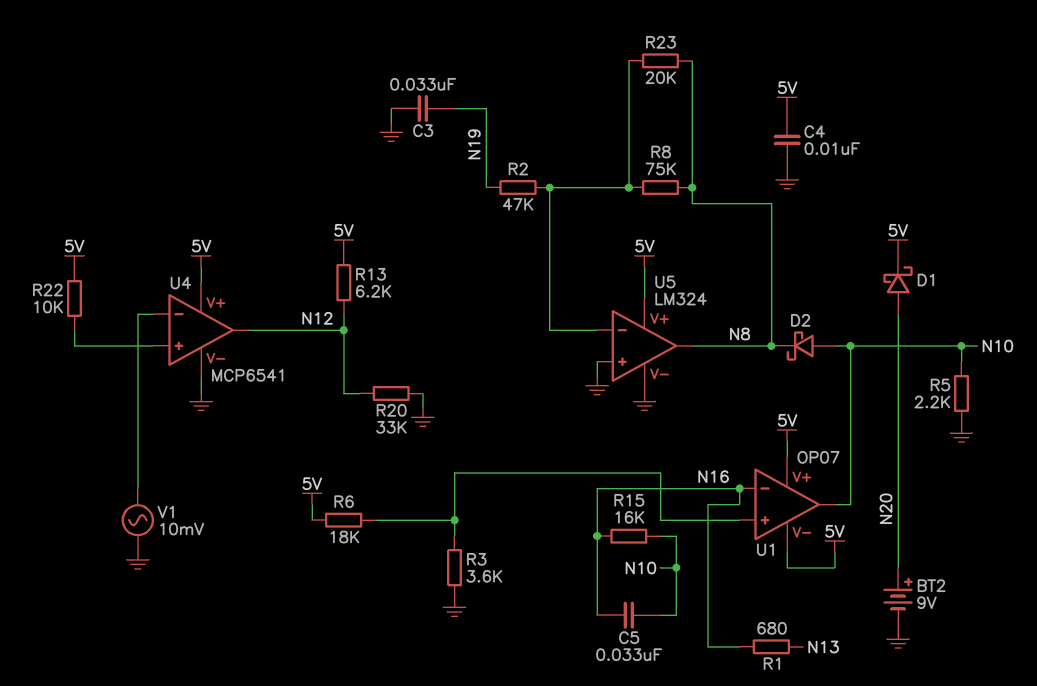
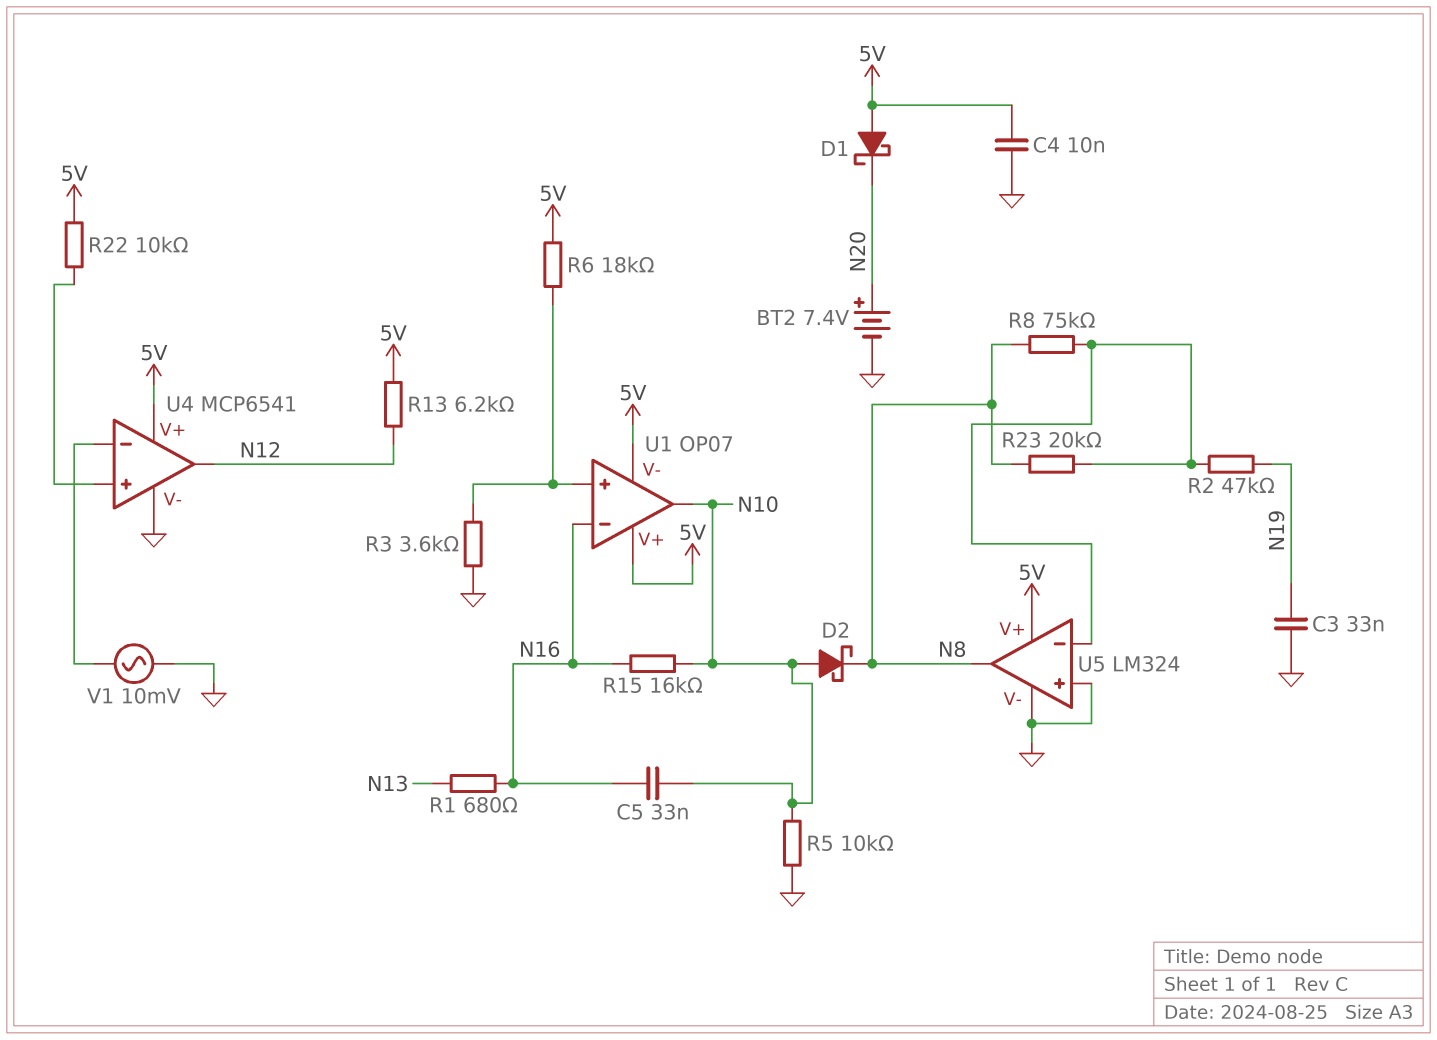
BT2: 9V (plus N20, minus GND) -> 7.4V (plus N20, minus GND)
D1: schottky (A N20, K 5V) -> schottky (A 5V, K N20)
R5: 2.2k (GND, N10) -> 10k (GND, N10)
R20: 33k (GND, N12) -> none

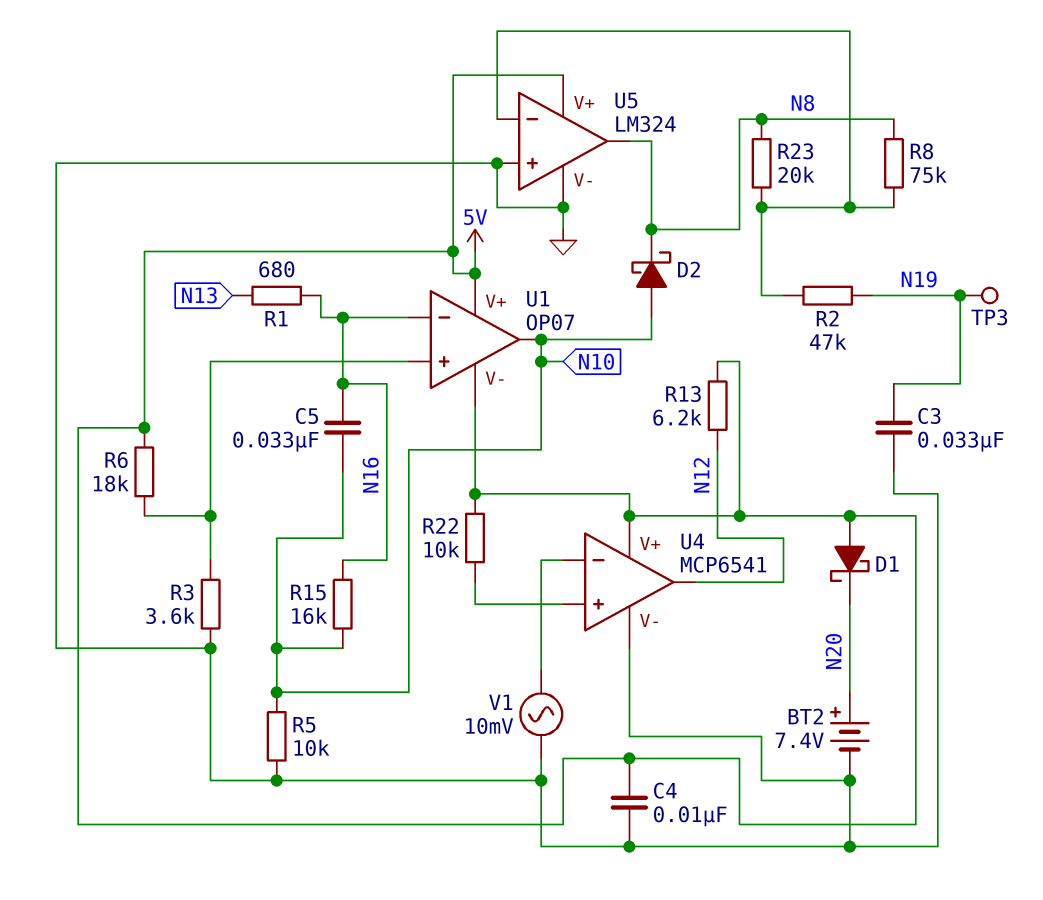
TP3: none -> test point (N19)

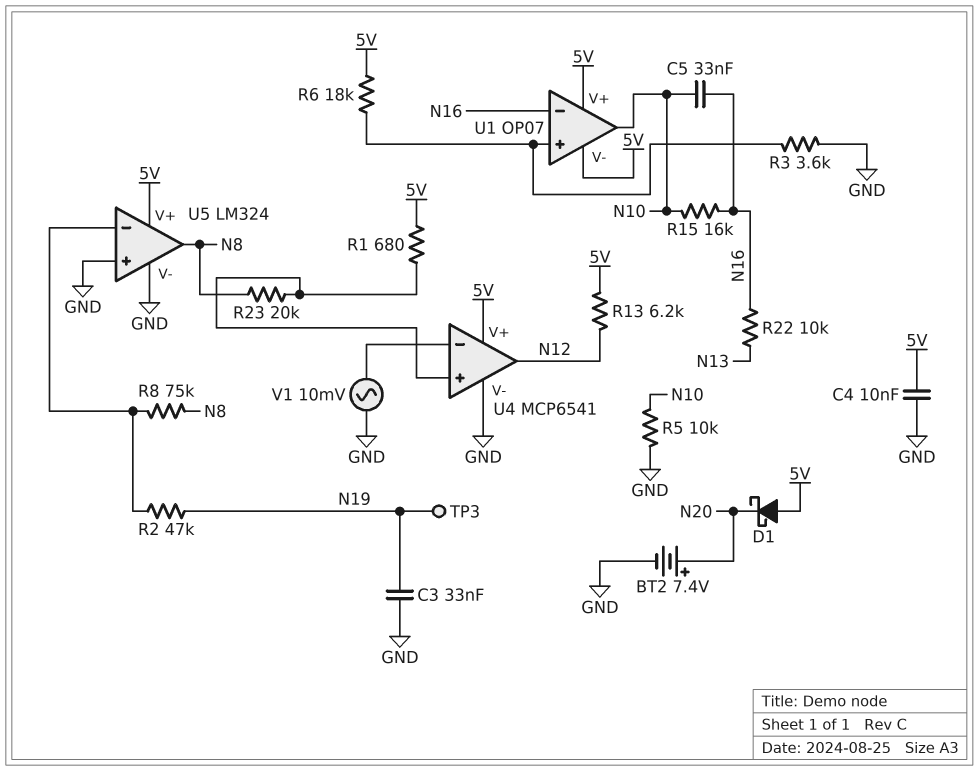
D2: schottky (A N10, K N8) -> none
R1: 680 (N13, N16) -> 680 (5V, U4/in+)
R22: 10k (5V, U4/in+) -> 10k (N13, N16)
R23: 20k (N8, U5/in-) -> 20k (N8, U4/in+)

